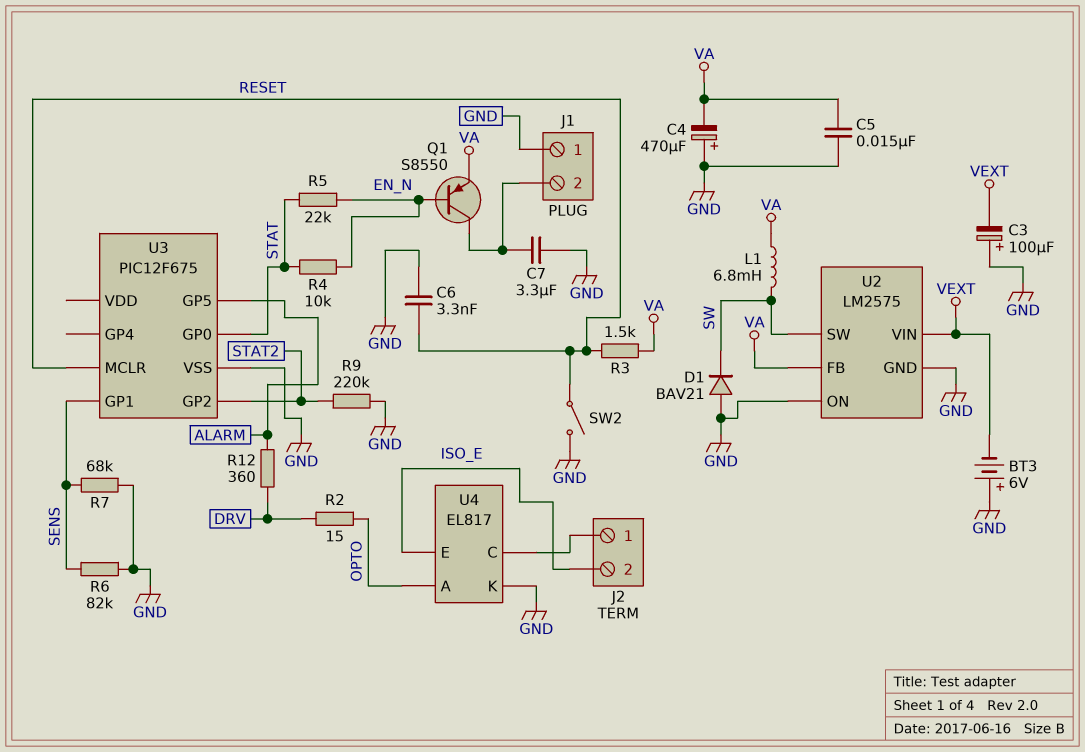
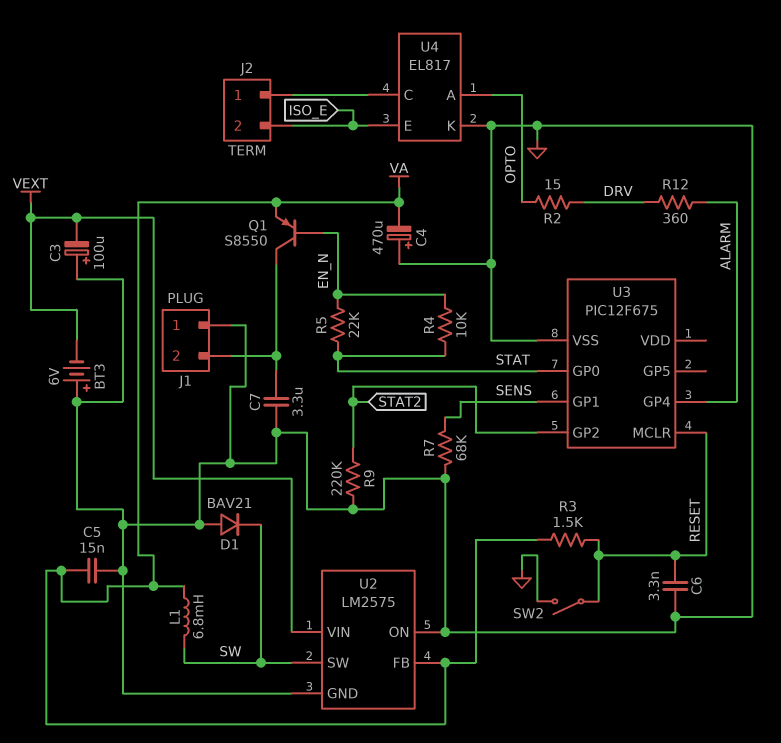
R6: 82k (GND, SENS) -> none
U3 pin GP4: none -> ALARM
U3 pin GP5: ALARM -> none

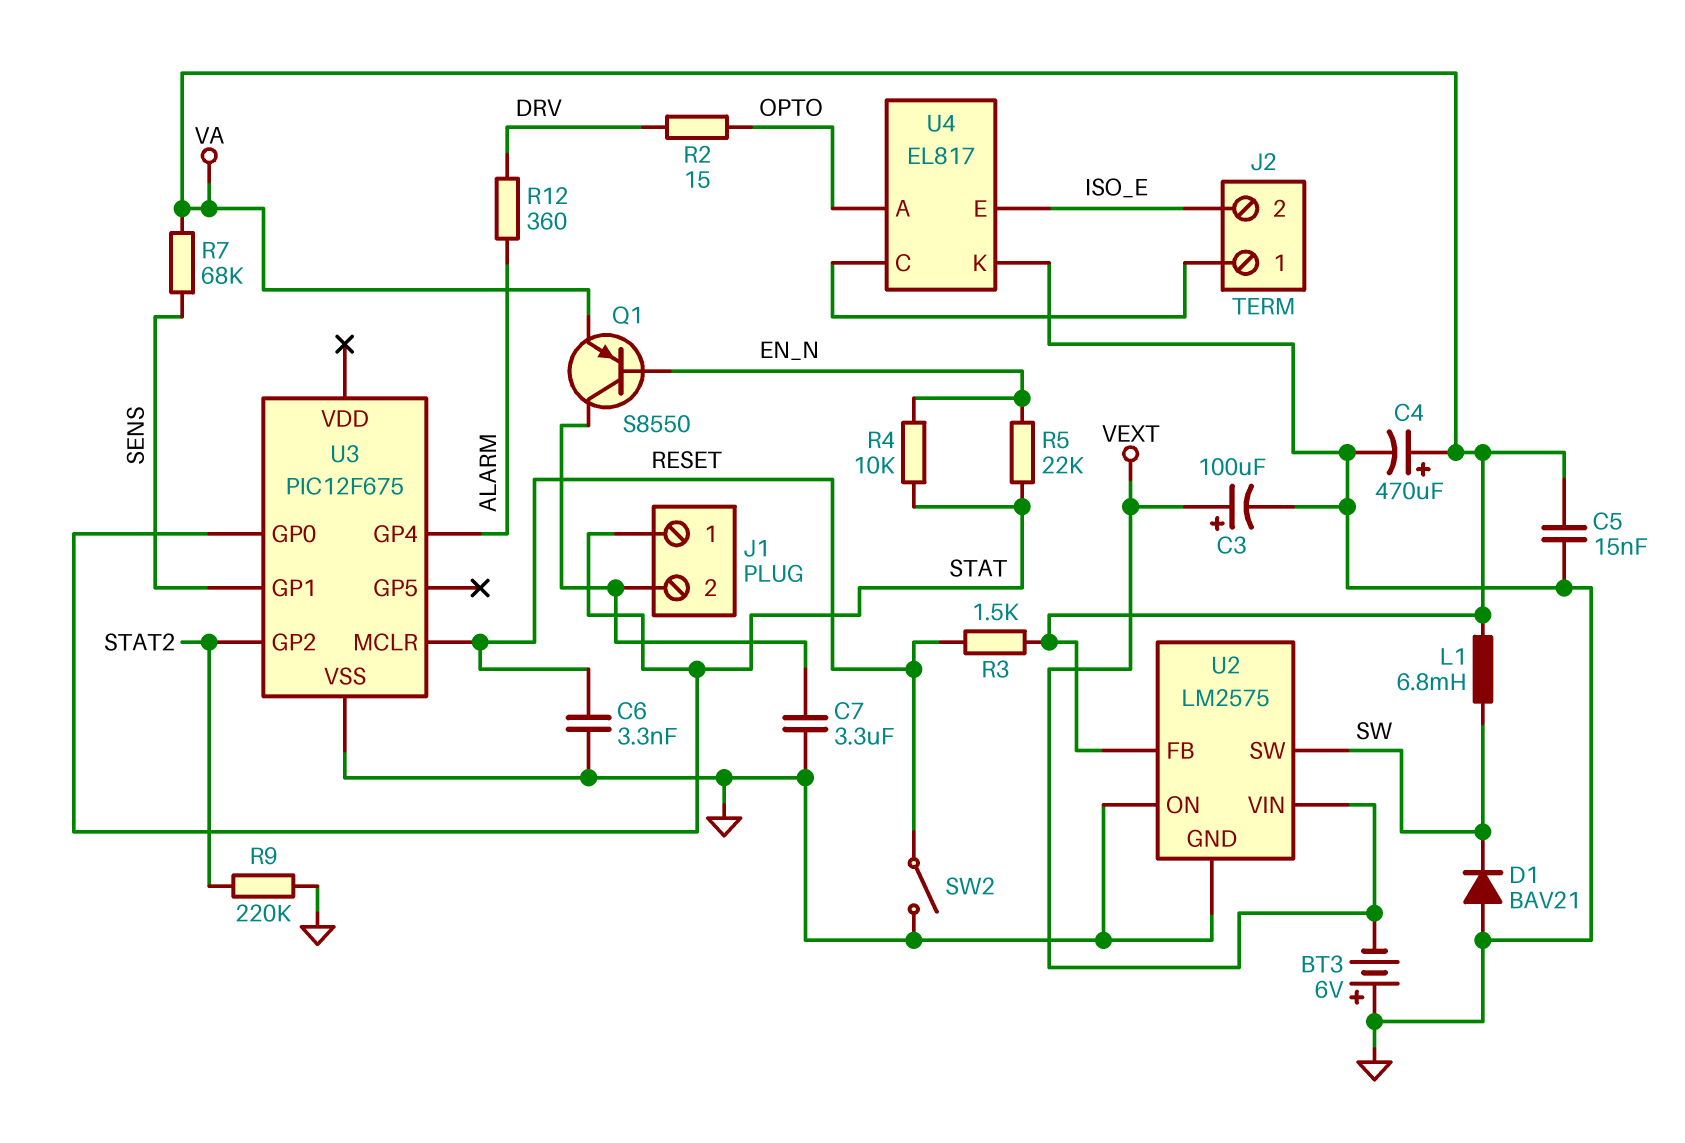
C3: 100uF (plus GND, minus VEXT) -> 100uF (plus VEXT, minus GND)
C4: 470uF (plus GND, minus VA) -> 470uF (plus VA, minus GND)
J1 pin 1: GND -> STAT
R7: 68k (GND, SENS) -> 68k (SENS, VA)

